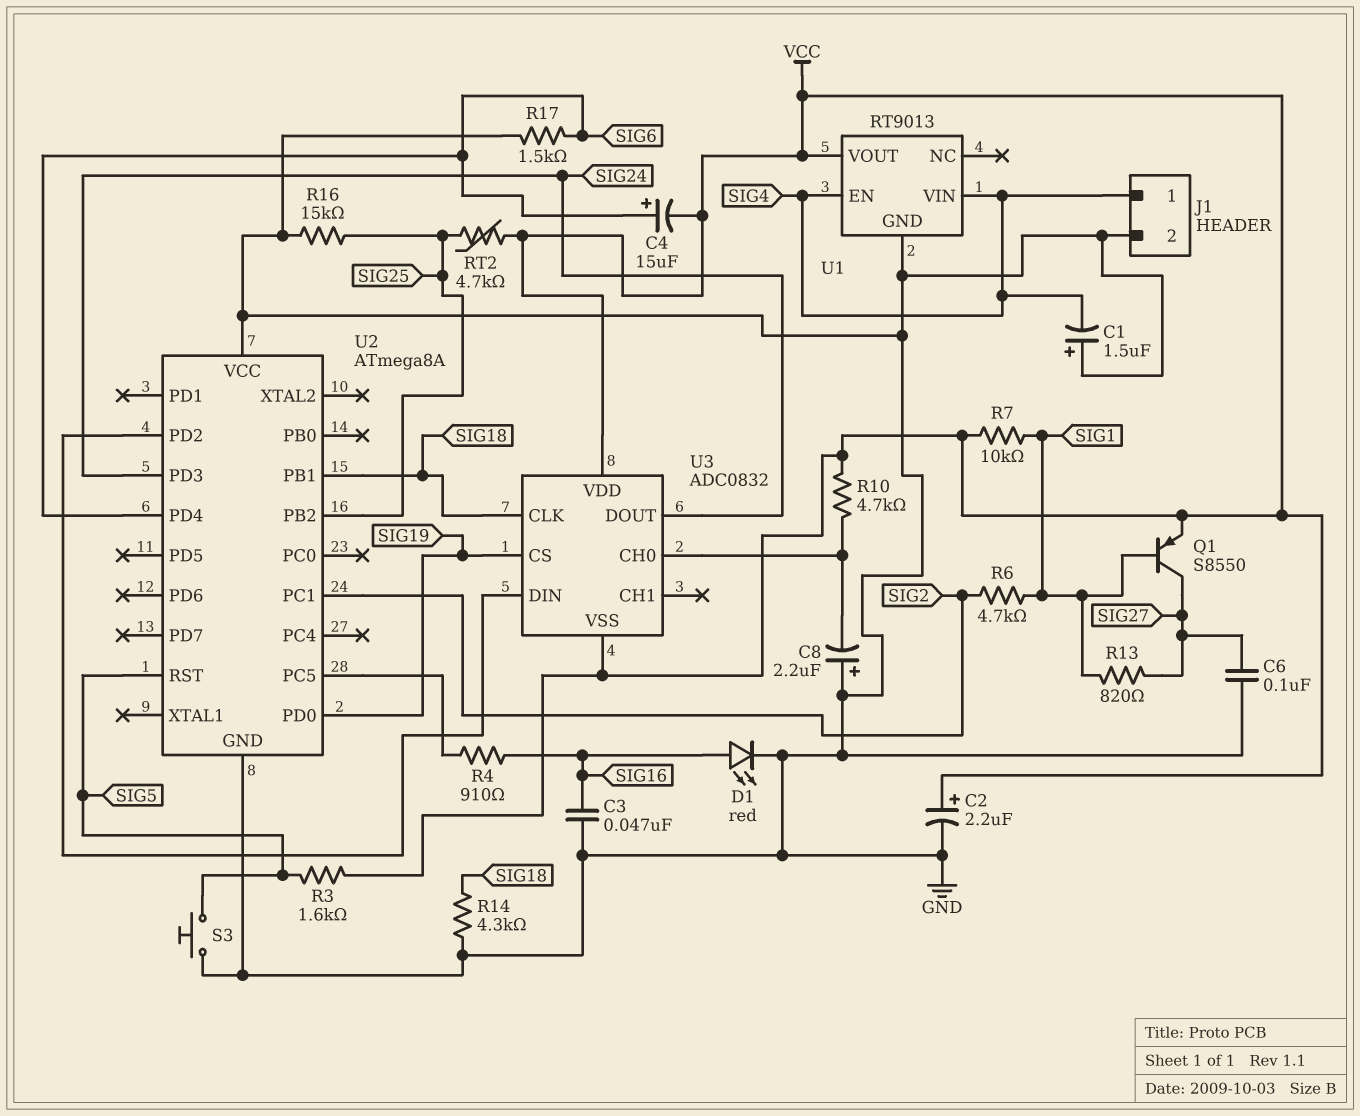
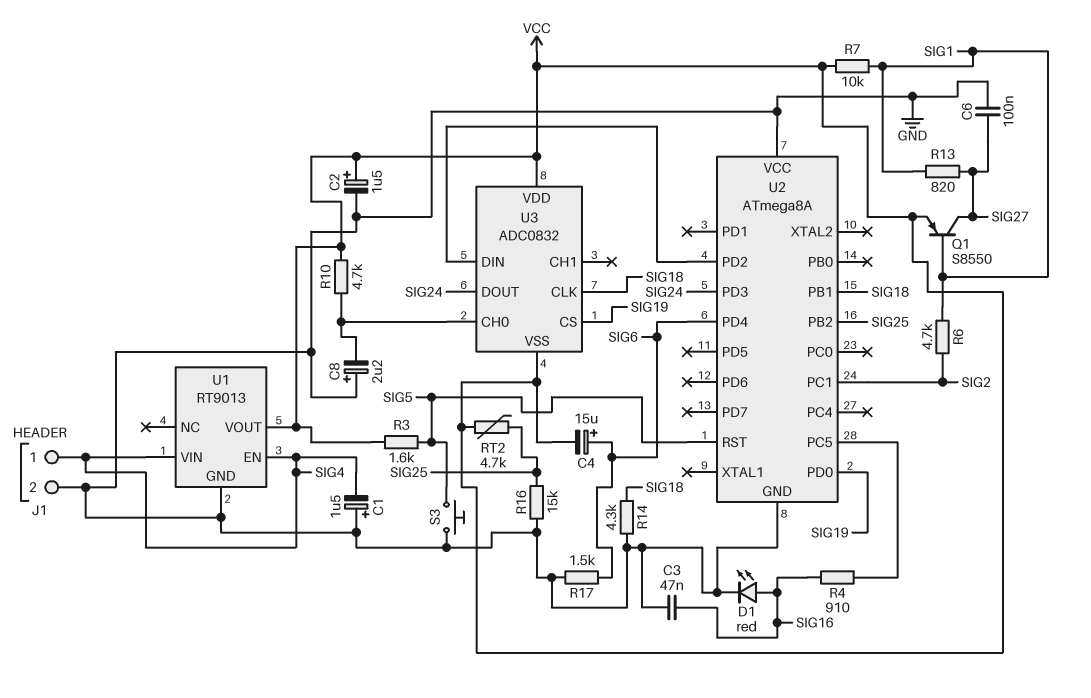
C2: 2.2uF (plus VCC, minus GND) -> 1.5uF (plus VCC, minus GND)

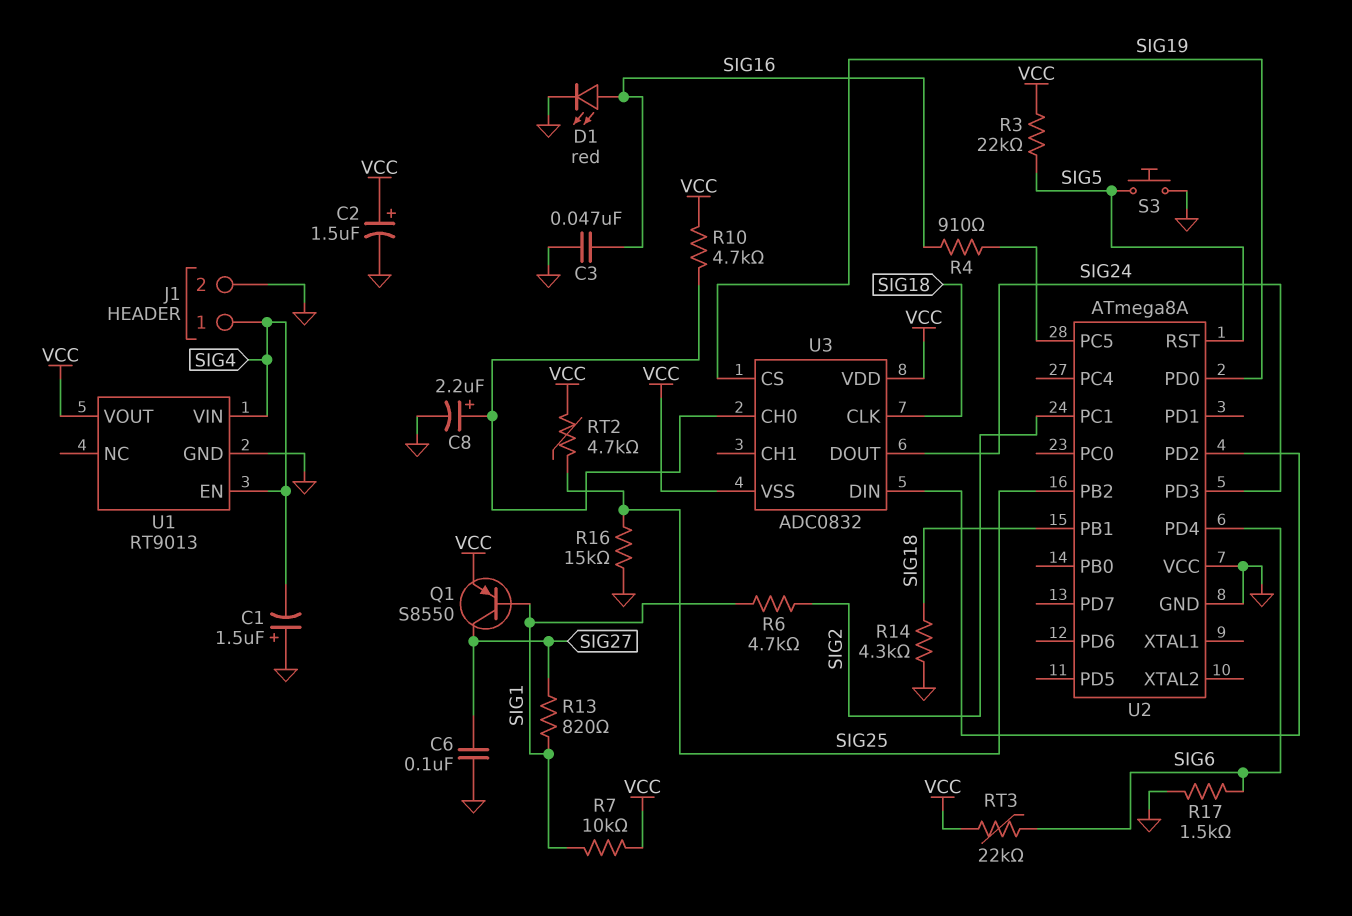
C4: 15uF (plus SIG6, minus VCC) -> none
C8: 2.2uF (plus GND, minus U3/CH0) -> 2.2uF (plus U3/CH0, minus GND)
R3: 1.6k (SIG5, VCC) -> 22k (SIG5, VCC)
RT3: none -> 22k (SIG6, VCC)

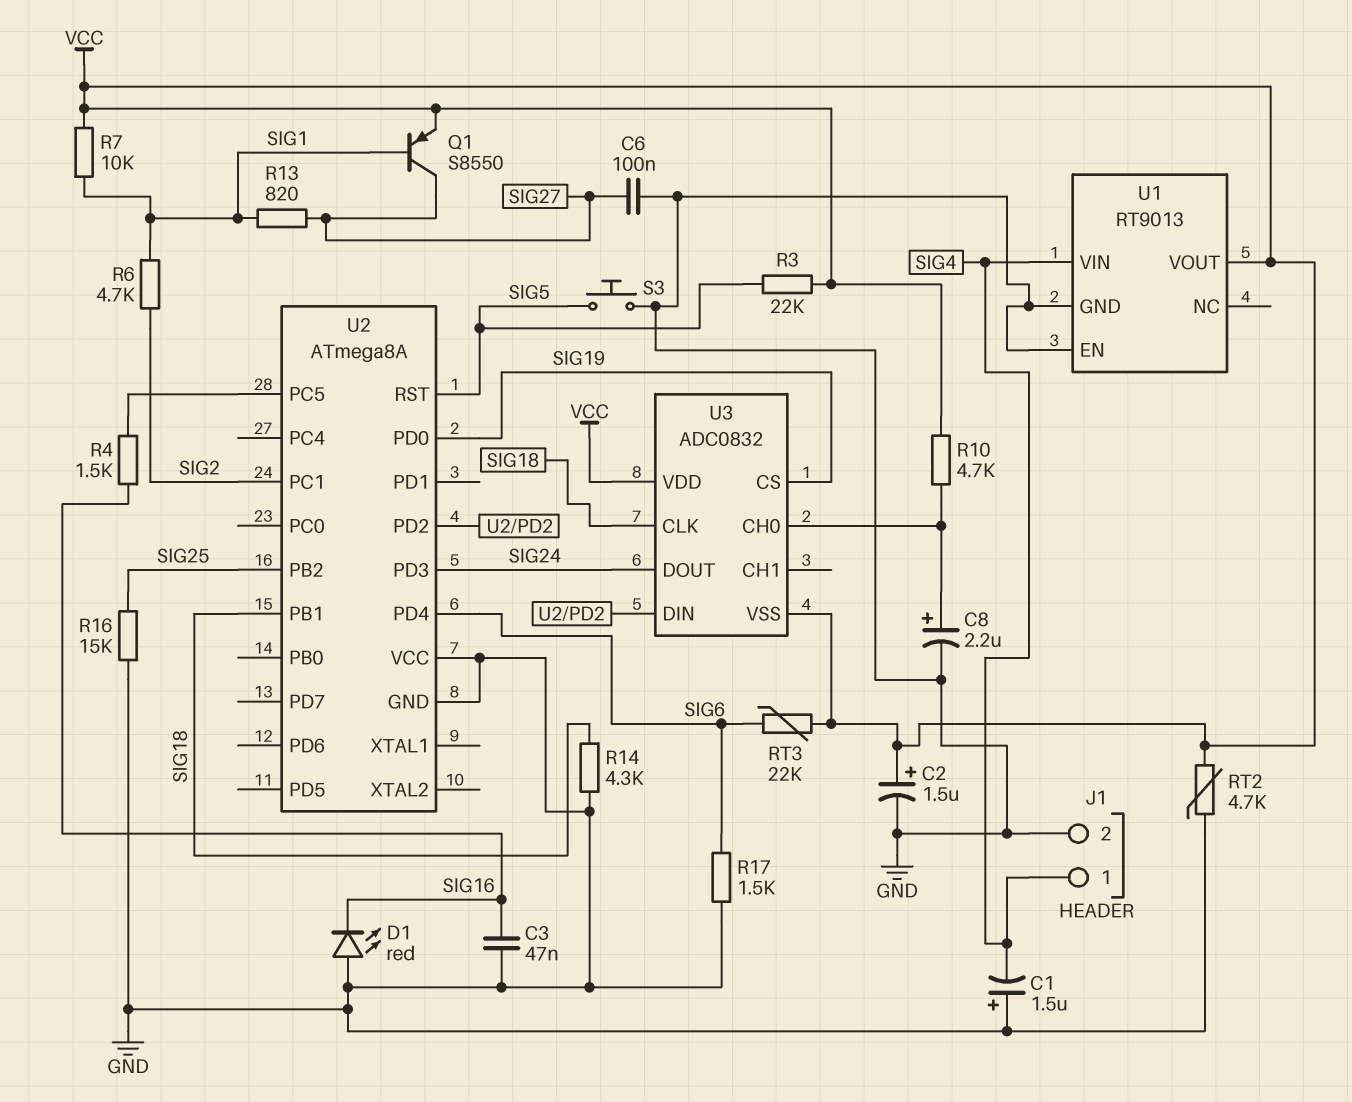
D1: LED red (A SIG16, K GND) -> LED red (A GND, K SIG16)
R4: 910 (SIG16, U2/PC5) -> 1.5k (SIG16, U2/PC5)
RT2: 4.7k (SIG25, VCC) -> 4.7k (GND, VCC)
U1 pin EN: SIG4 -> GND

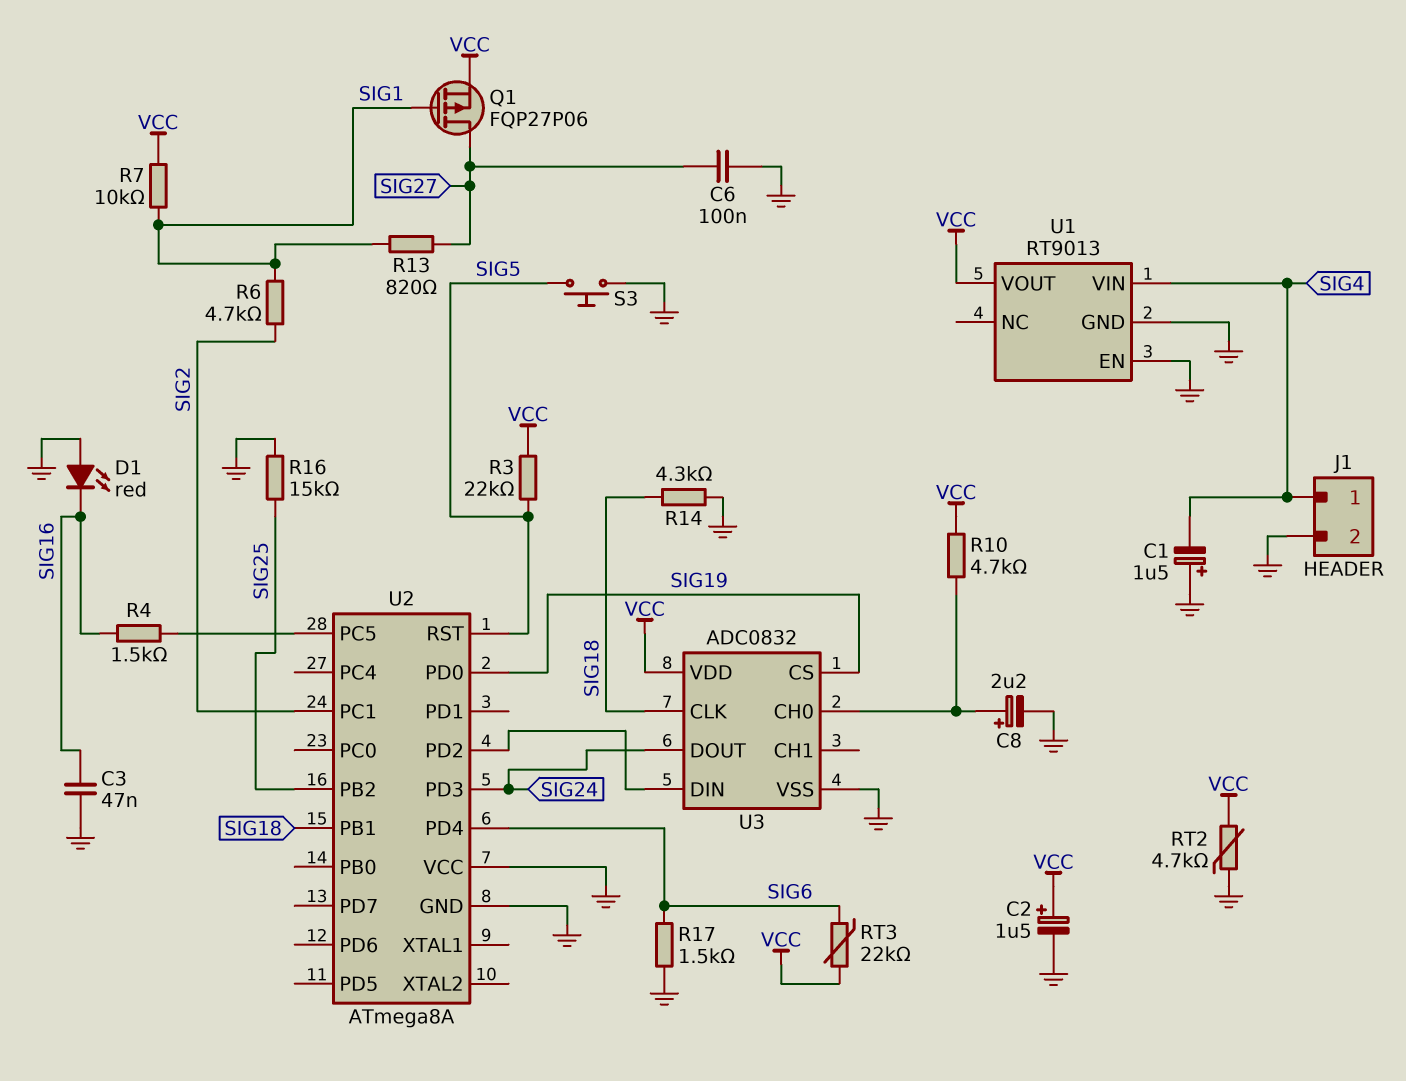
Q1: PNP S8550 (B SIG1, C SIG27, E VCC) -> PMOS FQP27P06 (G SIG1, D SIG27, S VCC)
U3 pin VSS: VCC -> GND

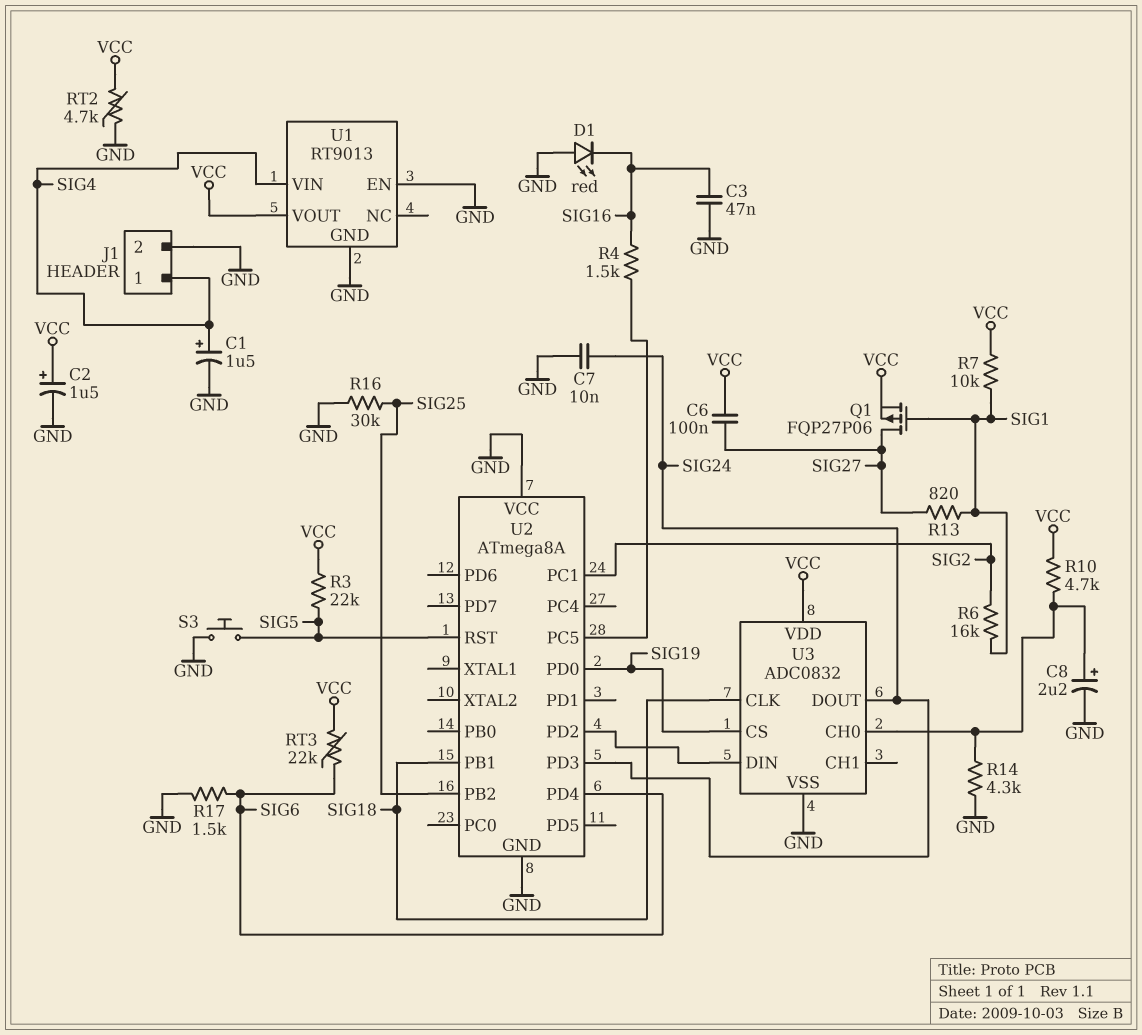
C1: 1.5uF (plus GND, minus SIG4) -> 1.5uF (plus SIG4, minus GND)
C6: 100nF (GND, SIG27) -> 100nF (SIG27, VCC)
C7: none -> 10nF (GND, SIG24)
R6: 4.7k (SIG1, SIG2) -> 16k (SIG1, SIG2)
R14: 4.3k (GND, SIG18) -> 4.3k (GND, U3/CH0)
R16: 15k (GND, SIG25) -> 30k (GND, SIG25)

